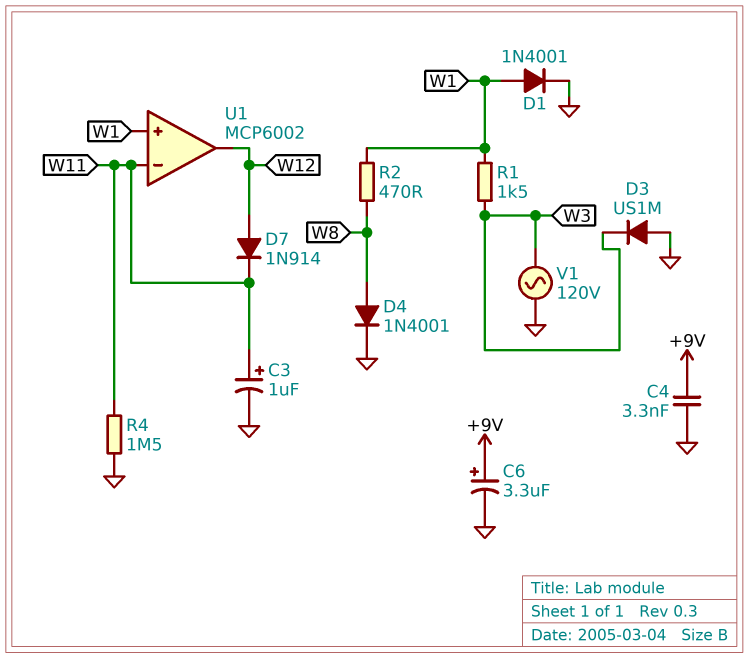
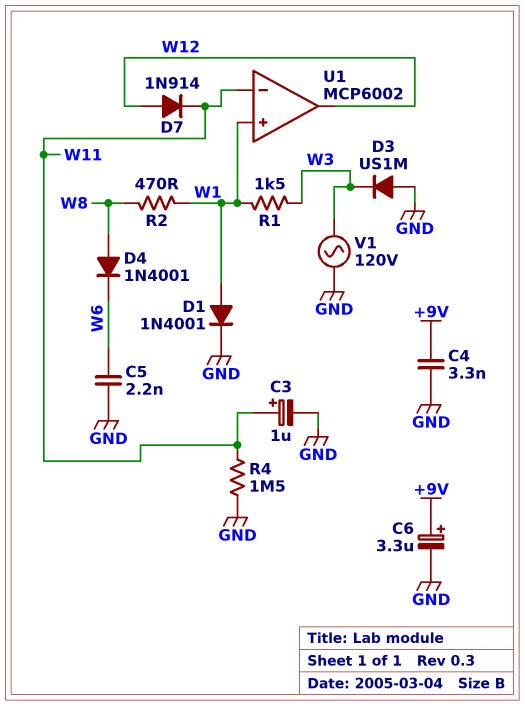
C5: none -> 2.2nF (GND, W6)
D4: diode 1N4001 (A W8, K GND) -> diode 1N4001 (A W8, K W6)

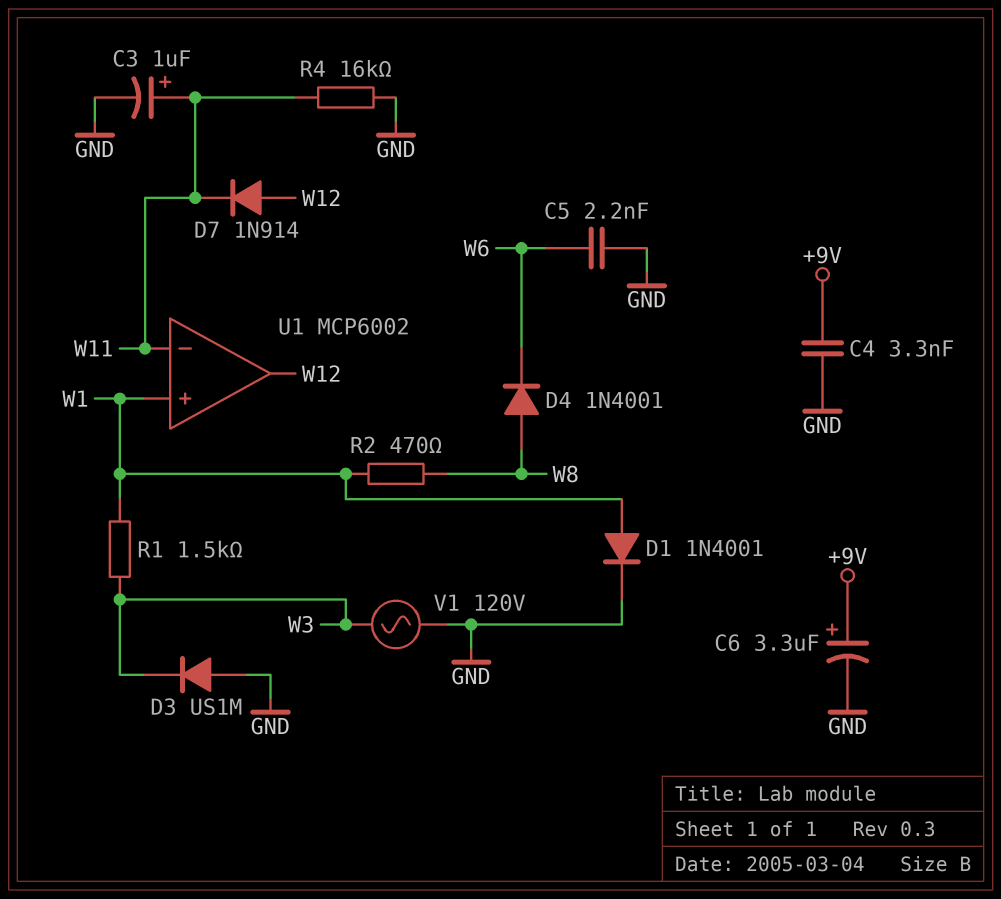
R4: 1.5M (GND, W11) -> 16k (GND, W11)

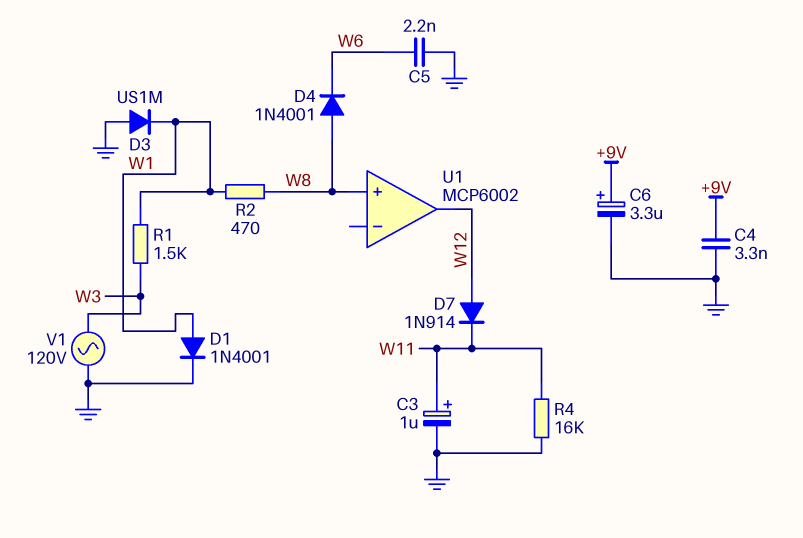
D3: diode US1M (A GND, K W3) -> diode US1M (A GND, K W1)
U1 pin in+: W1 -> W8
U1 pin in-: W11 -> none

